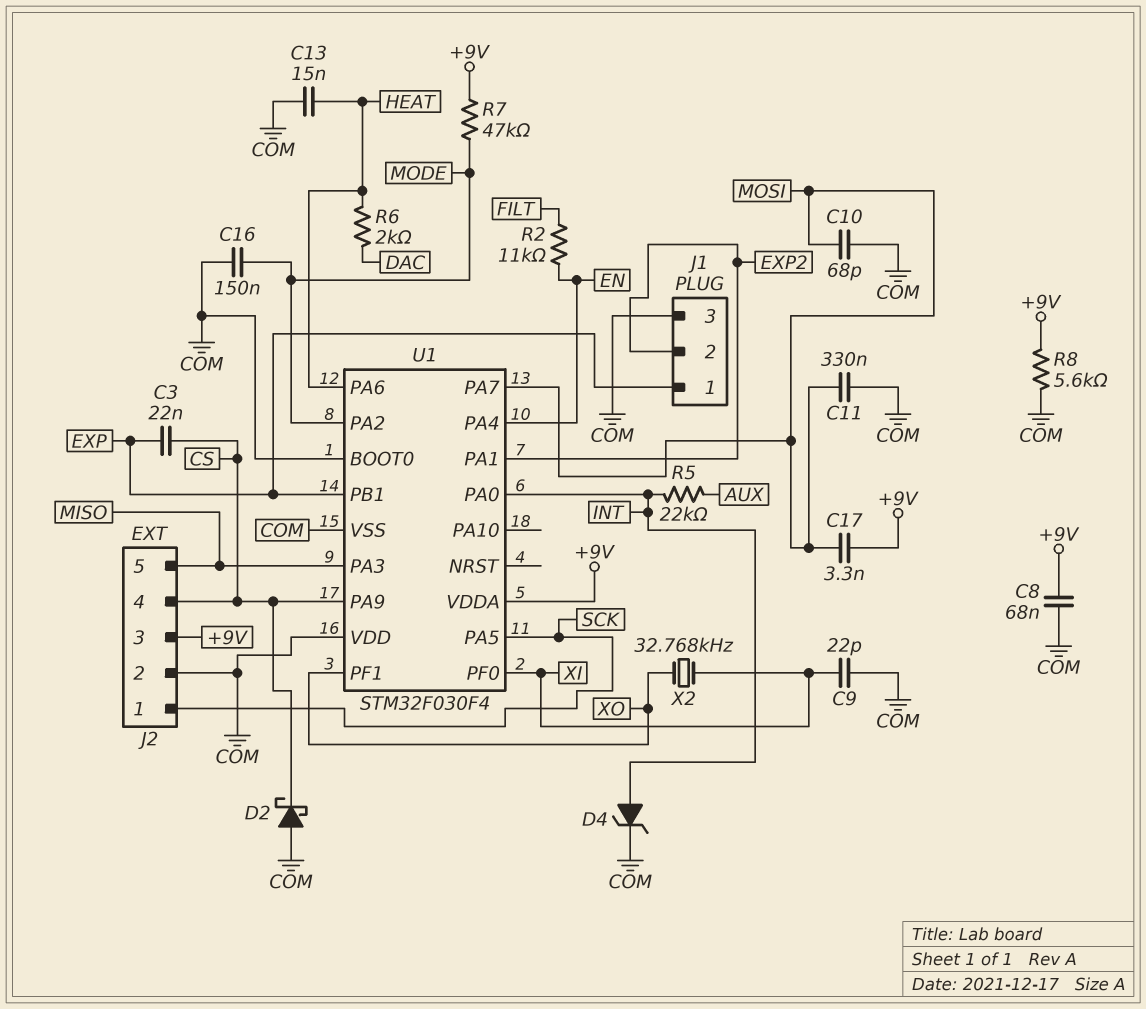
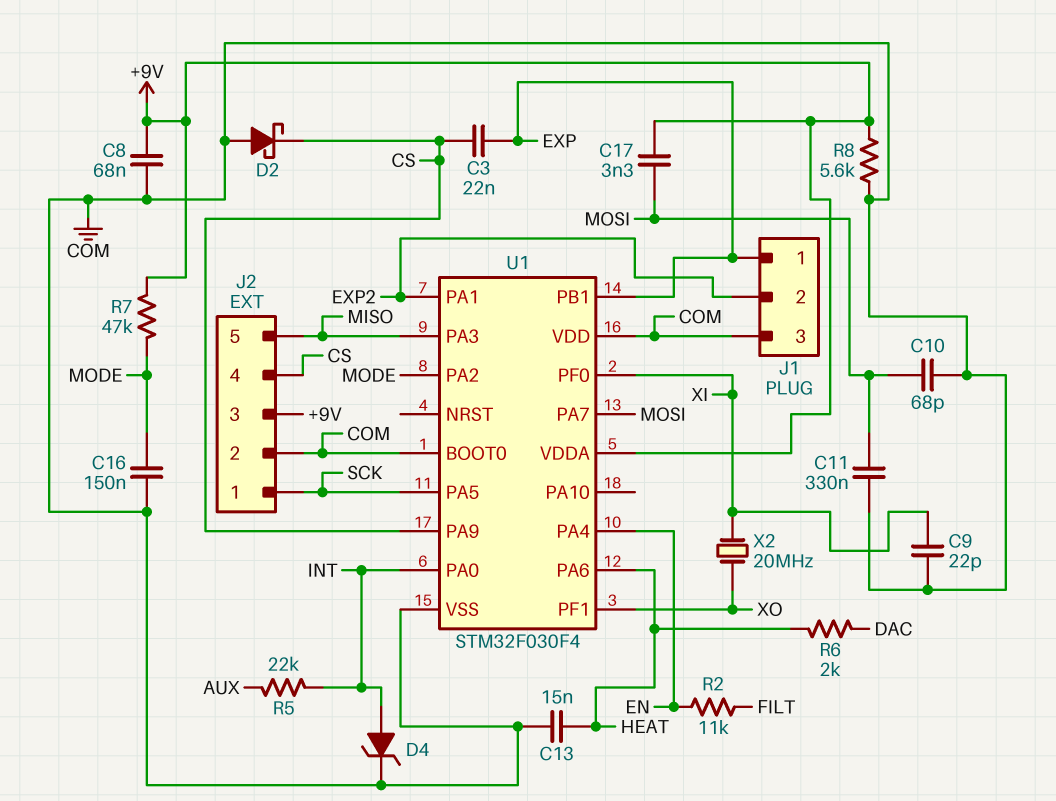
X2: 32.768kHz (XI, XO) -> 20MHz (XI, XO)

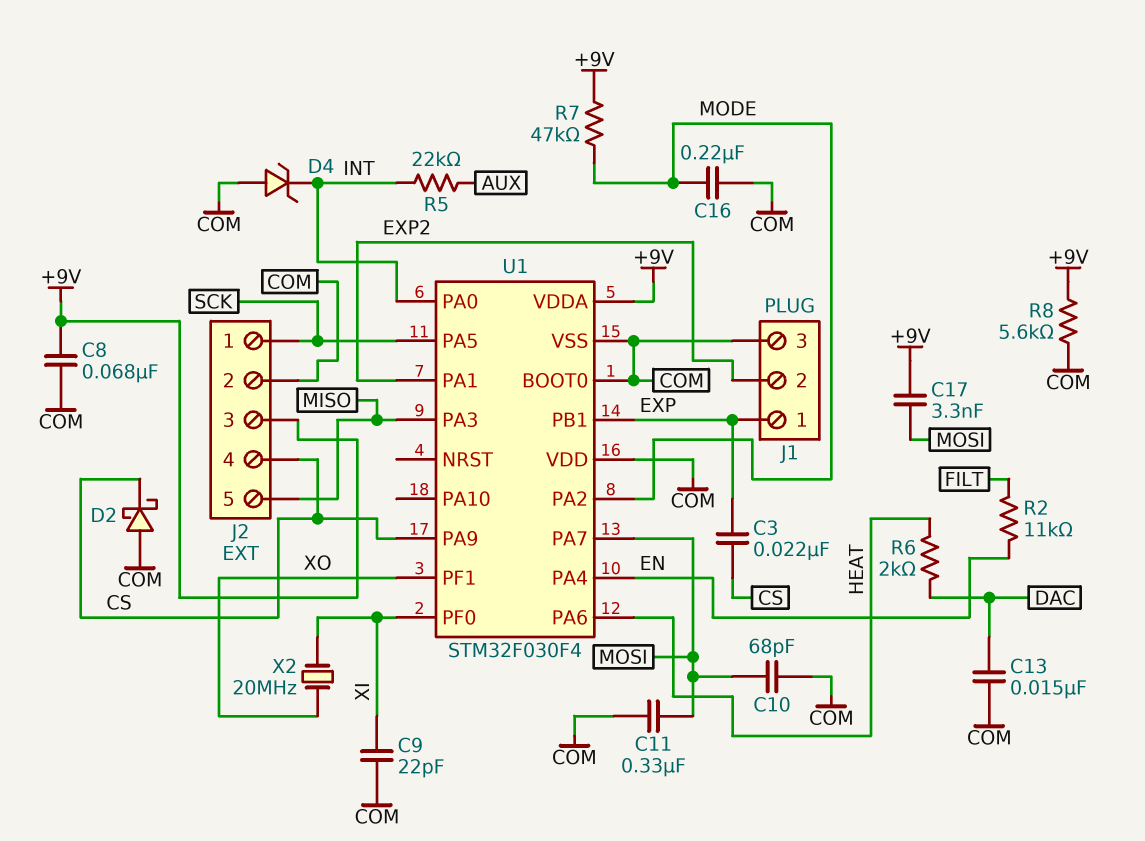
C13: 15nF (COM, HEAT) -> 15nF (COM, DAC)
C16: 150nF (COM, MODE) -> 220nF (COM, MODE)
D4: zener (A INT, K COM) -> zener (A COM, K INT)

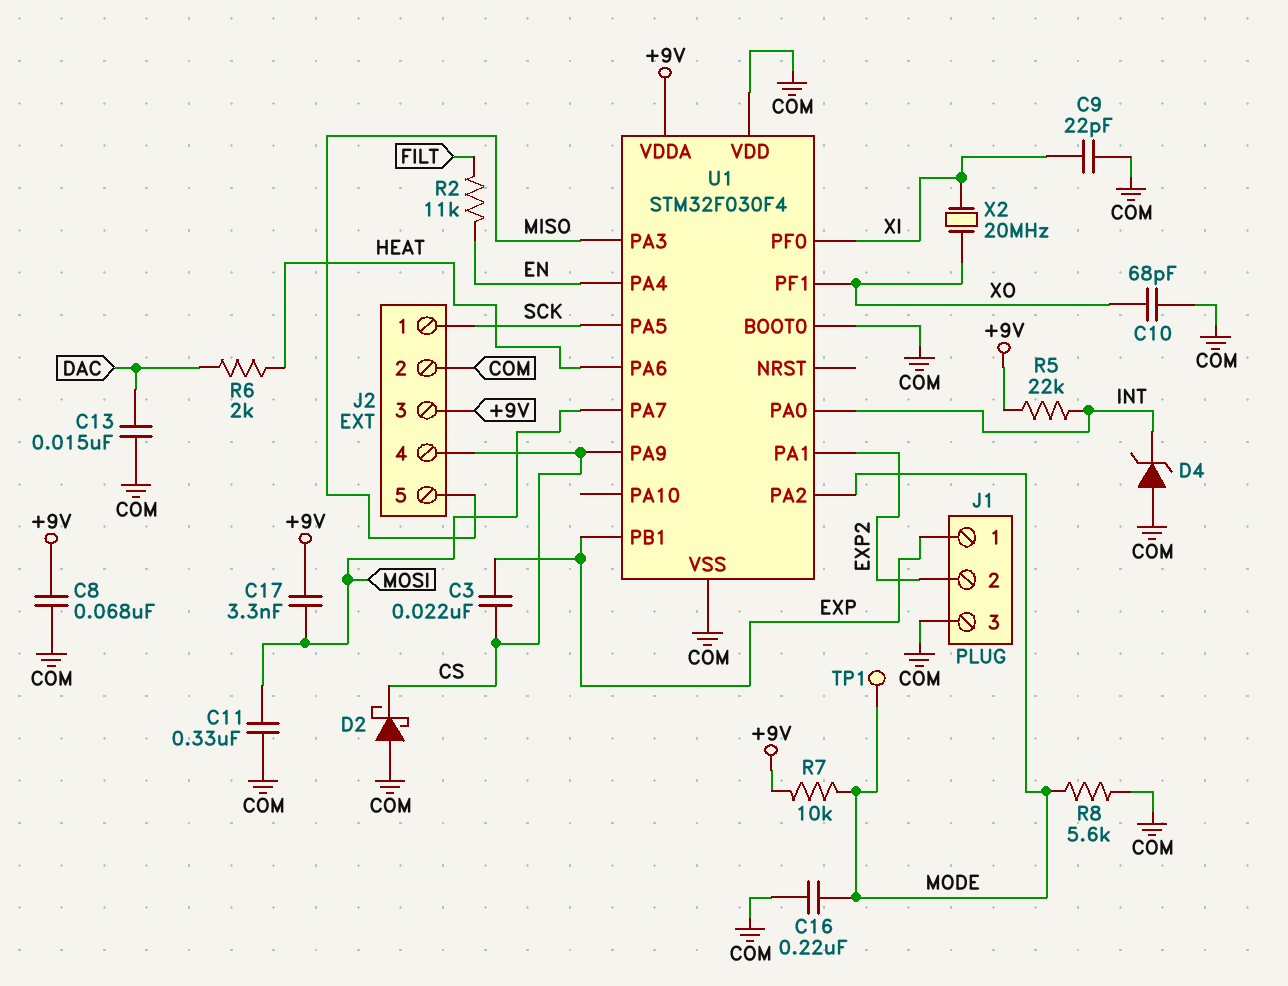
C10: 68pF (COM, MOSI) -> 68pF (COM, XO)
R5: 22k (AUX, INT) -> 22k (+9V, INT)
R7: 47k (+9V, MODE) -> 10k (+9V, MODE)
R8: 5.6k (+9V, COM) -> 5.6k (COM, MODE)
TP1: none -> test point (MODE)

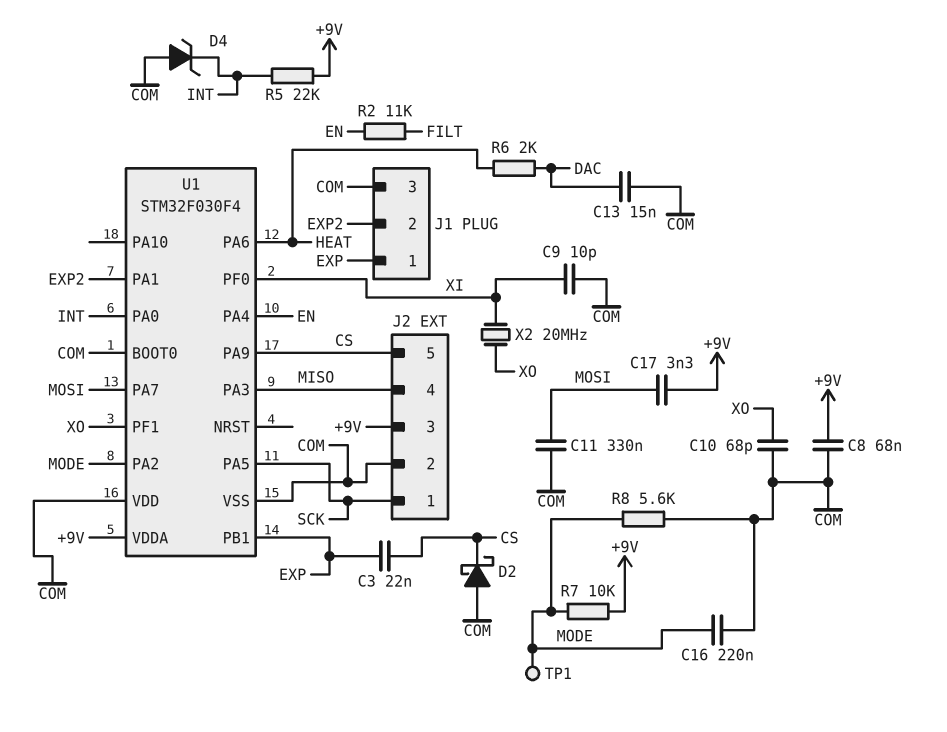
C9: 22pF (COM, XI) -> 10pF (COM, XI)
J2 pin 4: CS -> MISO
J2 pin 5: MISO -> CS

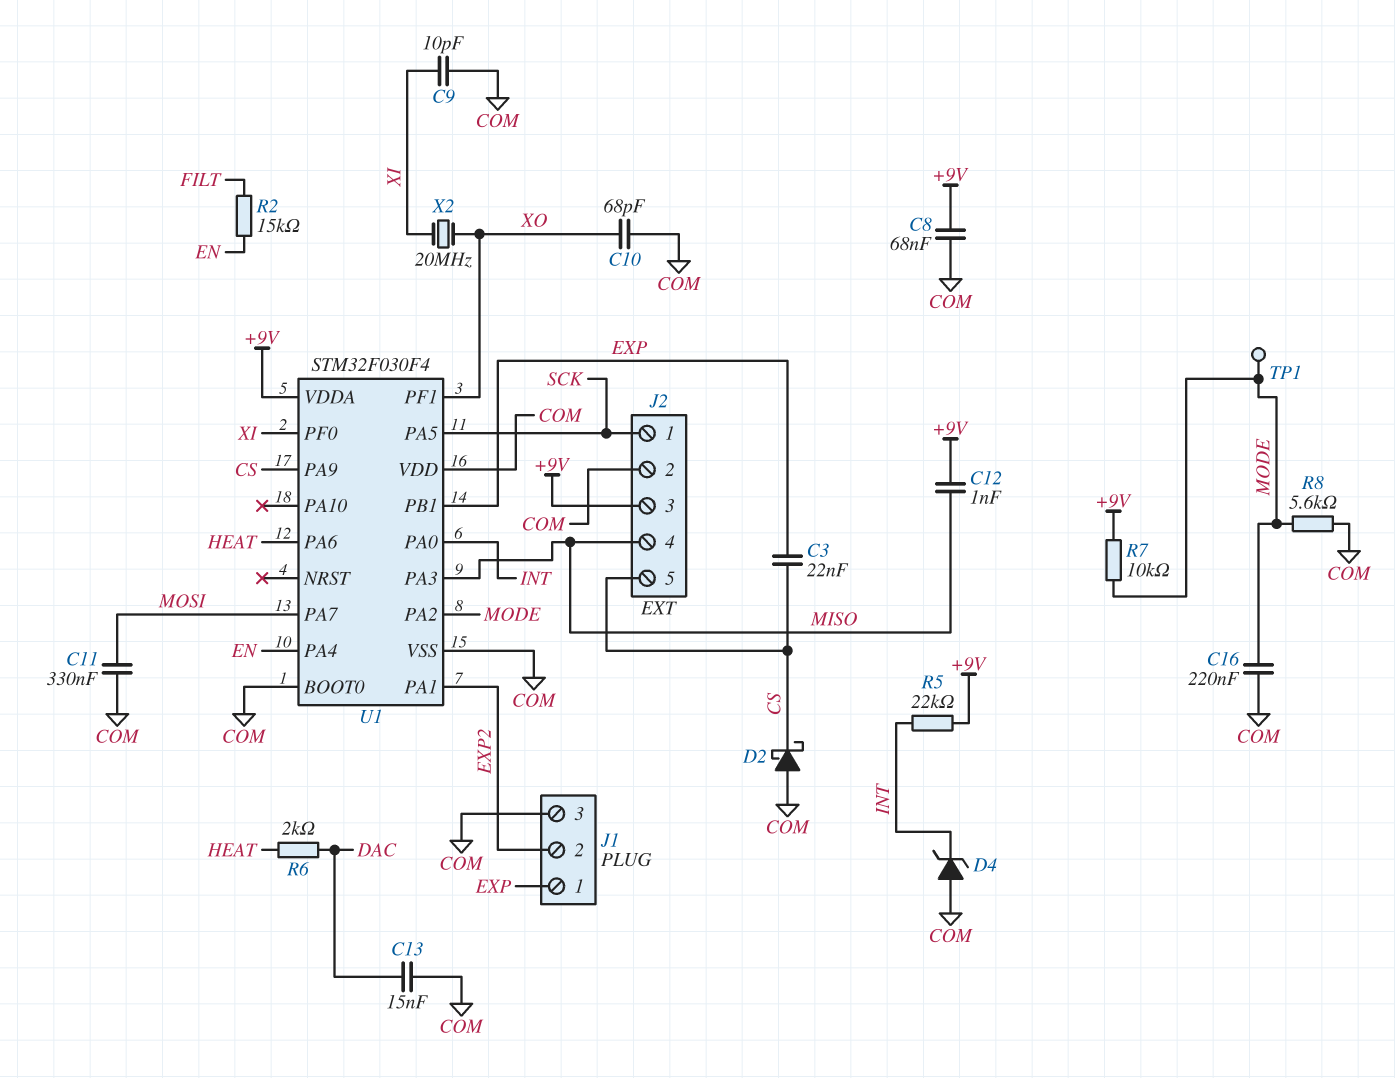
C12: none -> 1nF (+9V, MISO)
C17: 3.3nF (+9V, MOSI) -> none
R2: 11k (EN, FILT) -> 15k (EN, FILT)

